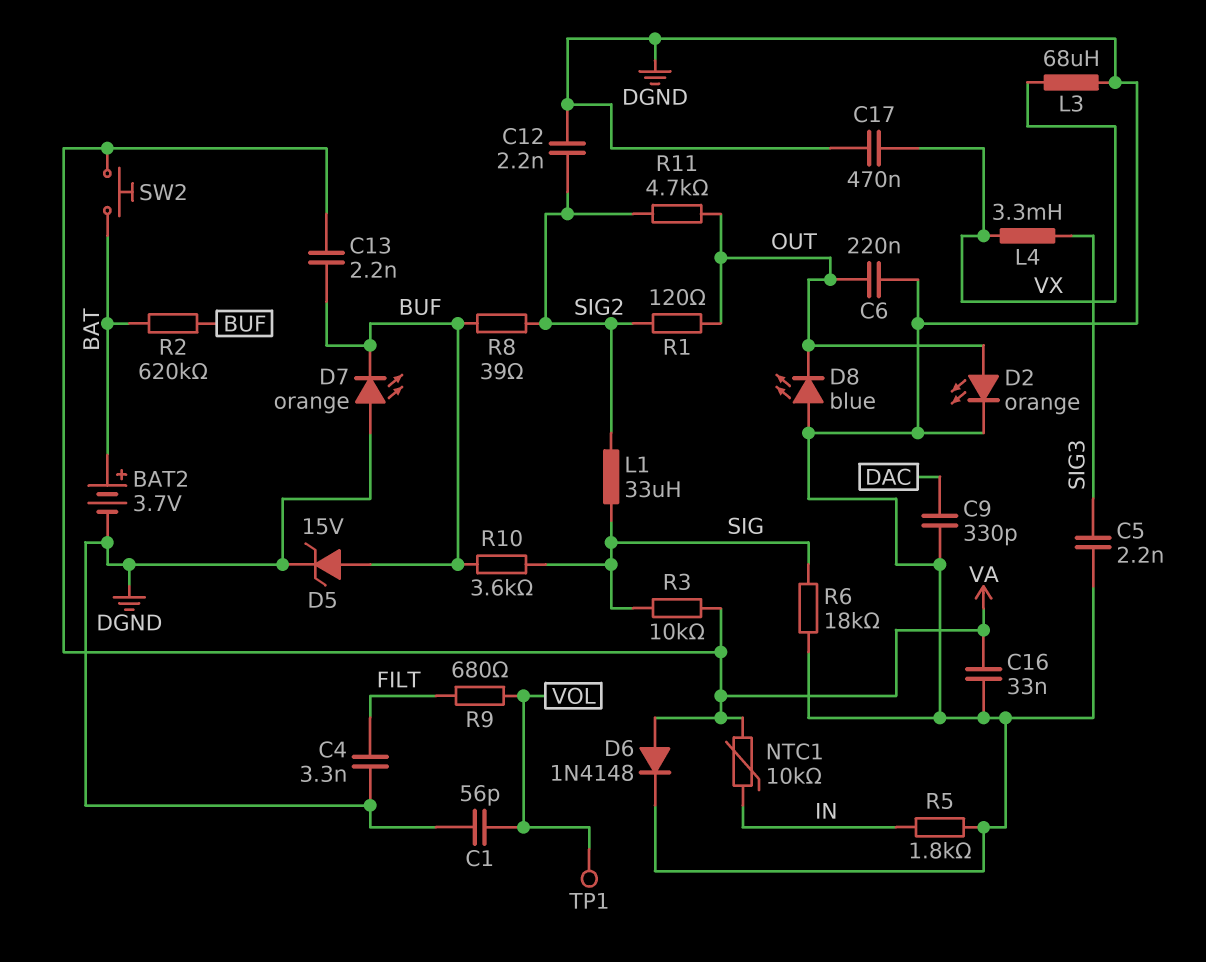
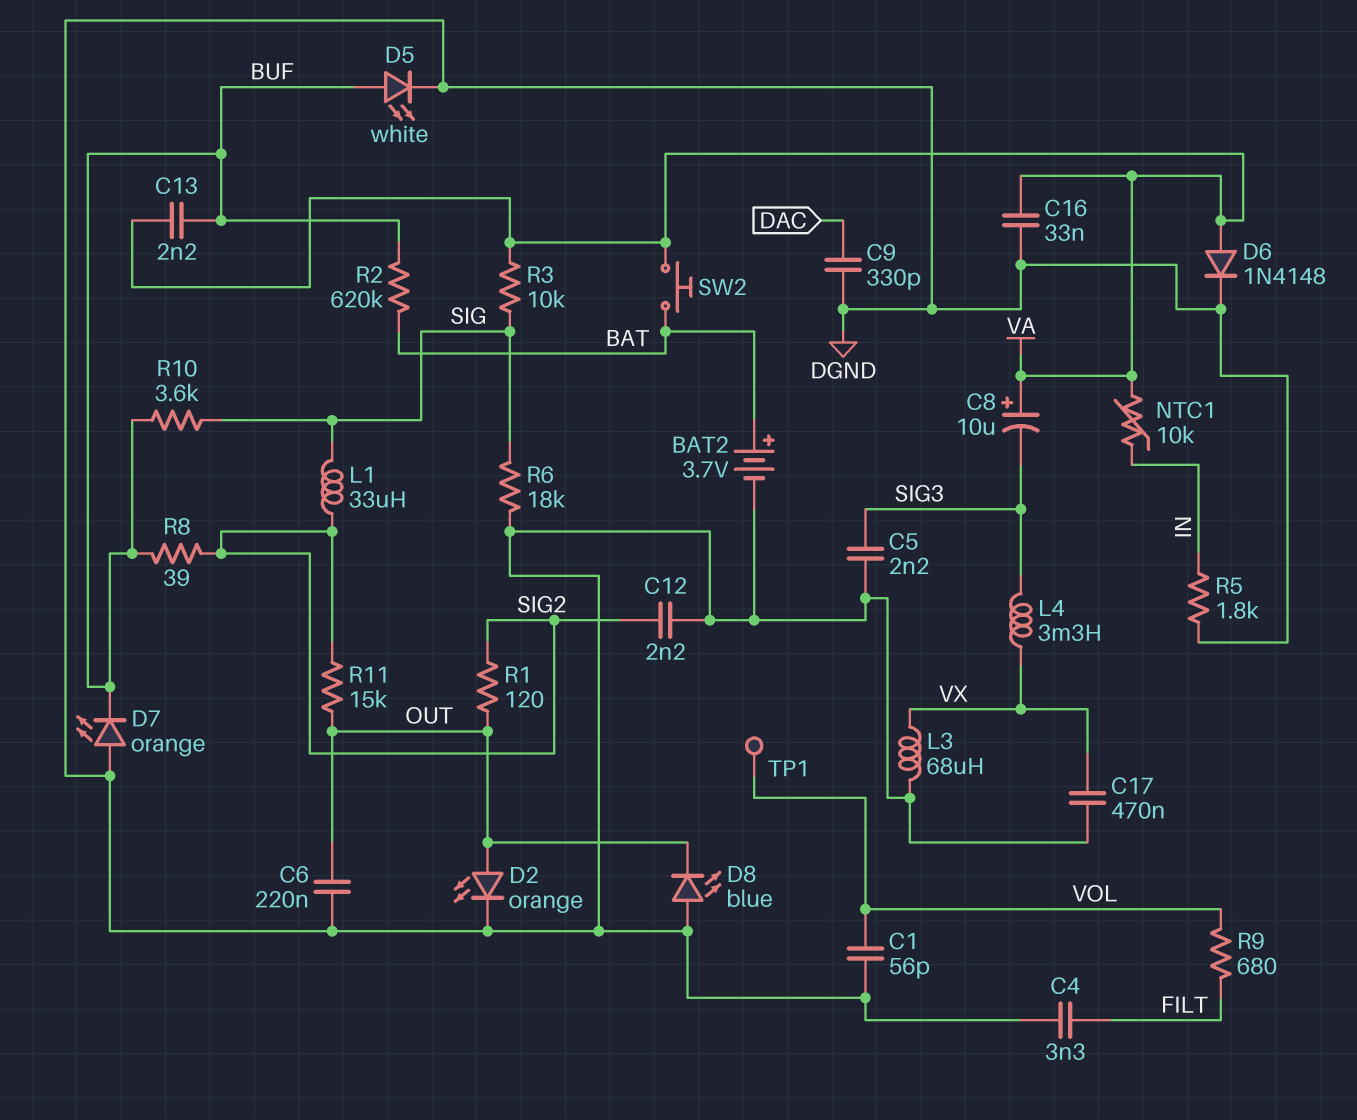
C8: none -> 10uF (plus VA, minus SIG3)
D5: zener 15V (A BUF, K DGND) -> LED white (A BUF, K DGND)
R11: 4.7k (OUT, SIG2) -> 15k (OUT, SIG2)

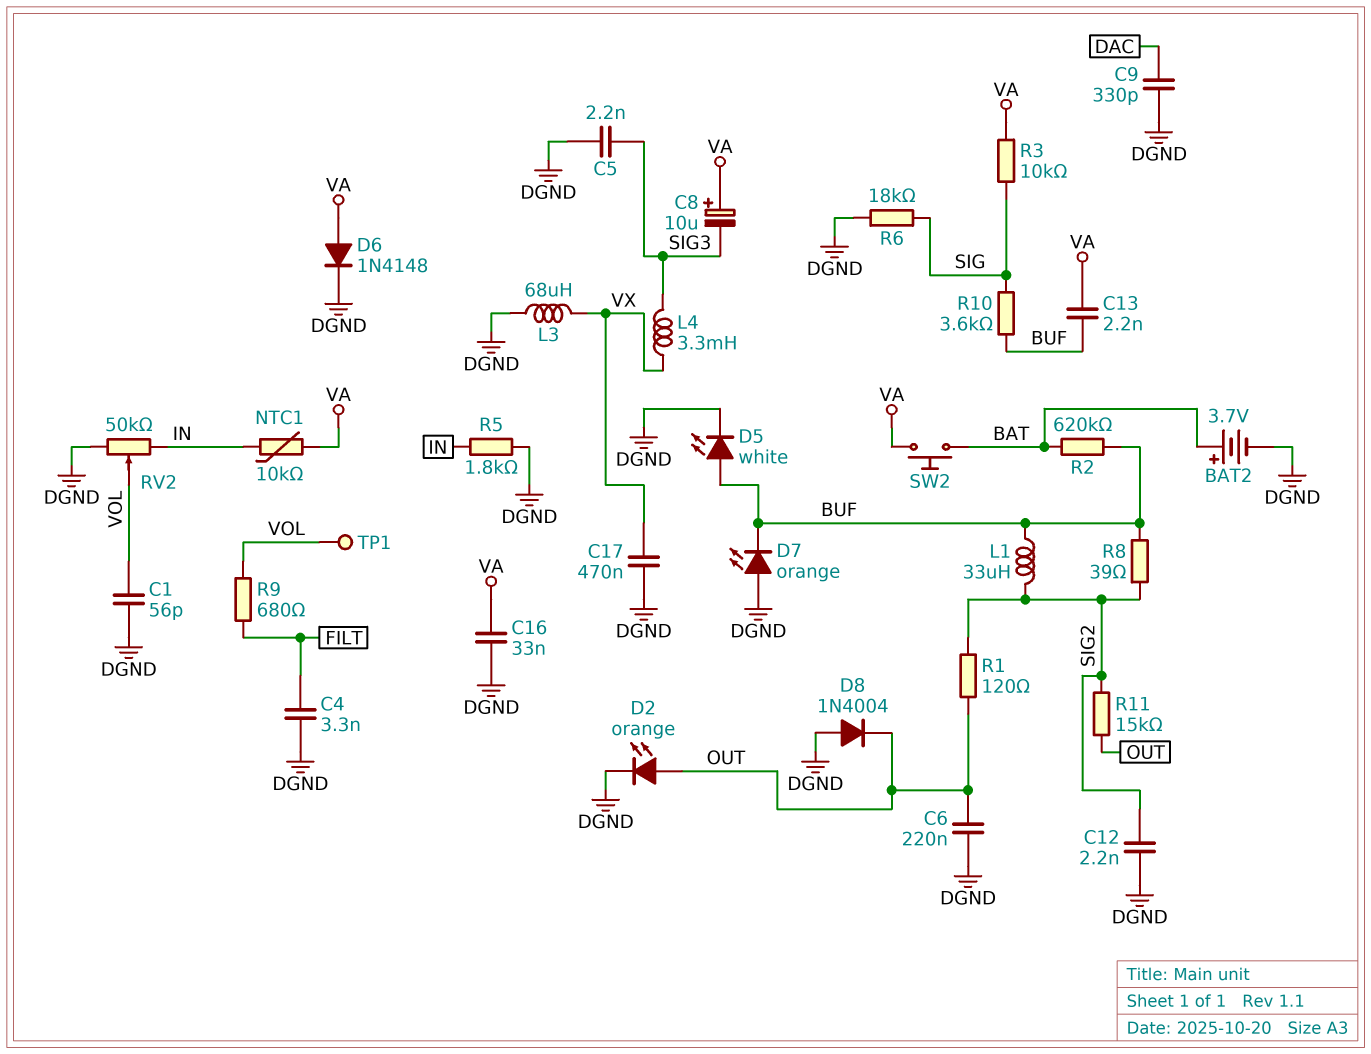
D8: LED blue (A DGND, K OUT) -> diode 1N4004 (A DGND, K OUT)
L1: 33uH (SIG, SIG2) -> 33uH (BUF, SIG2)
RV2: none -> 50k (DGND, IN, wiper VOL)

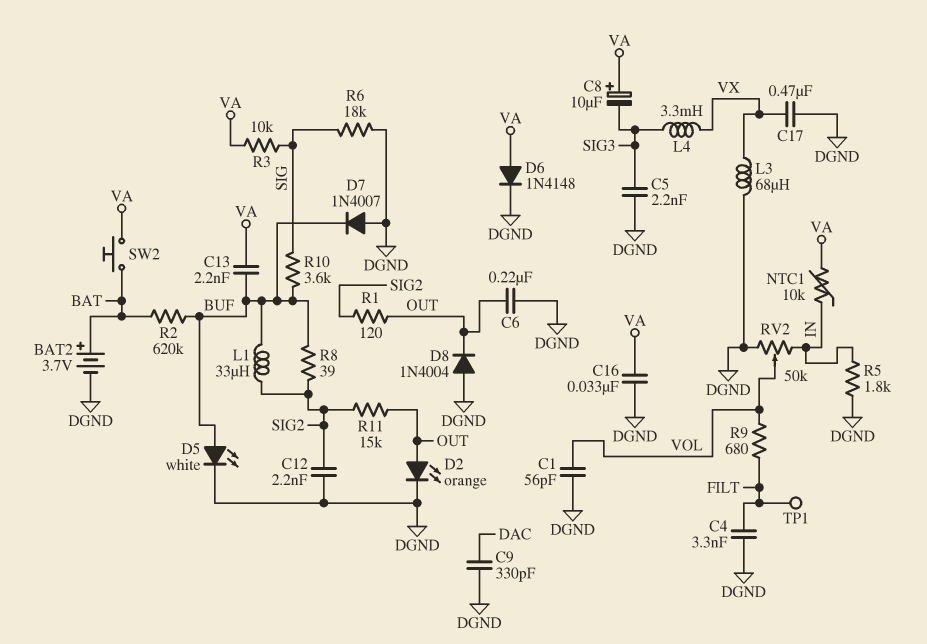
D7: LED orange (A DGND, K BUF) -> diode 1N4007 (A DGND, K BUF)
TP1: test point (VOL) -> test point (FILT)

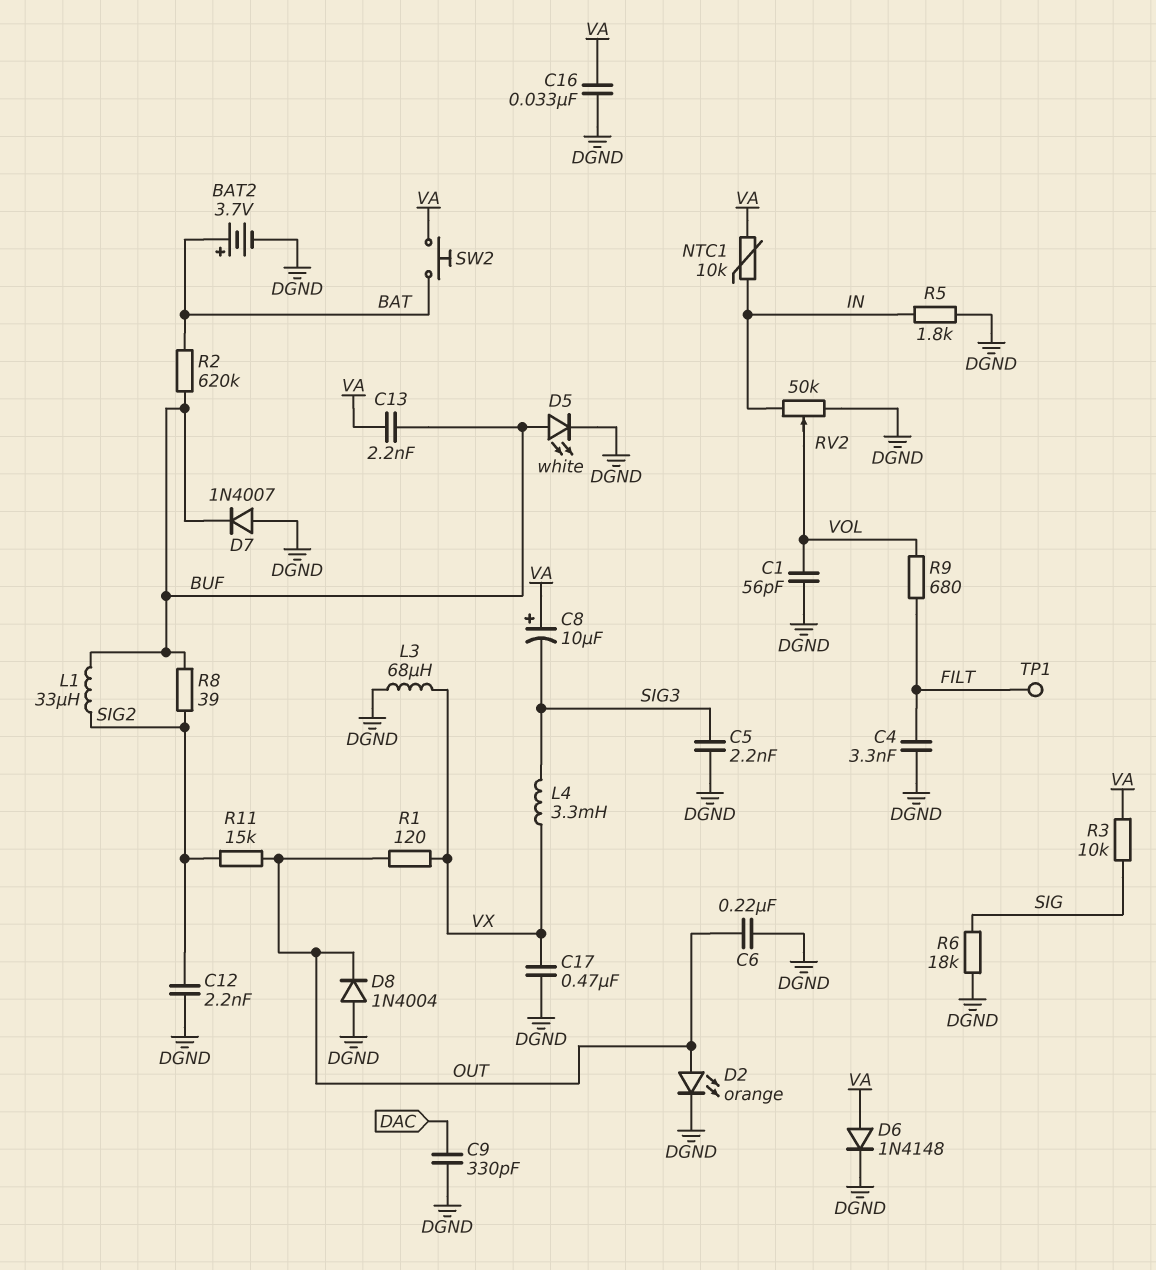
R1: 120 (OUT, SIG2) -> 120 (OUT, VX)
R10: 3.6k (BUF, SIG) -> none

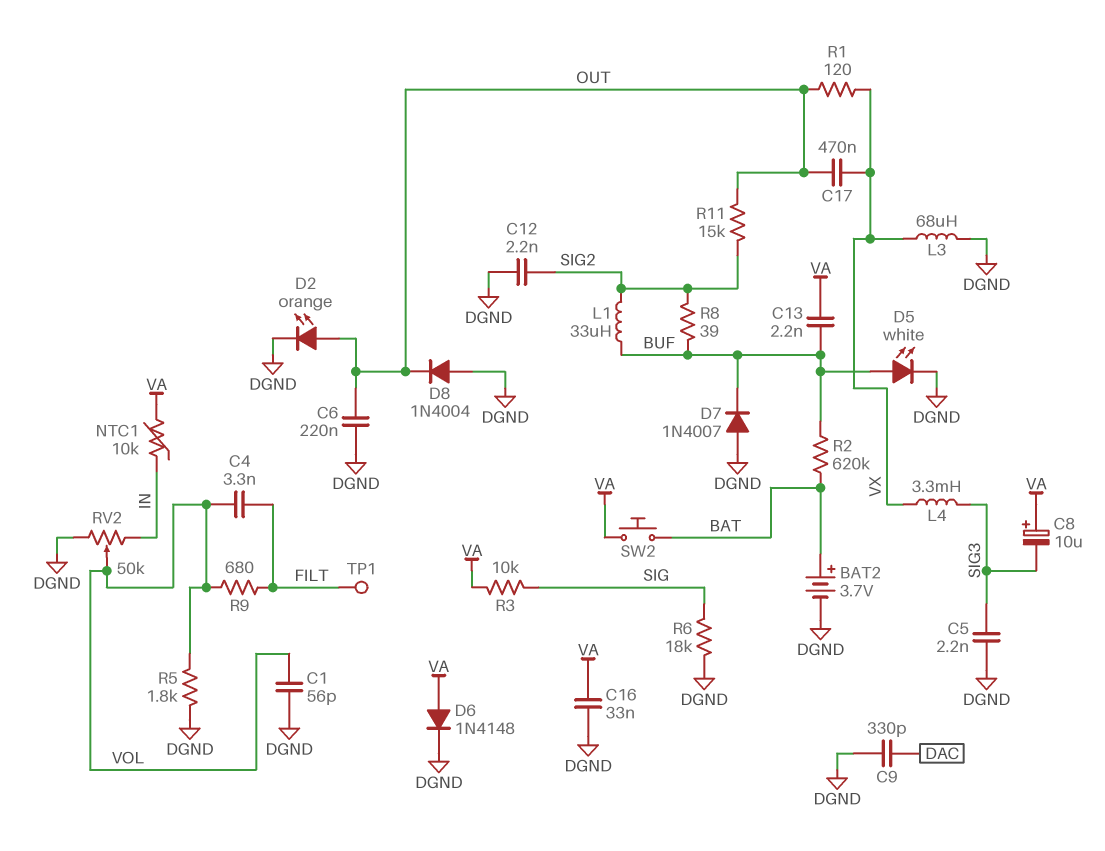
C4: 3.3nF (DGND, FILT) -> 3.3nF (FILT, VOL)
C17: 470nF (DGND, VX) -> 470nF (OUT, VX)
R5: 1.8k (DGND, IN) -> 1.8k (DGND, VOL)

